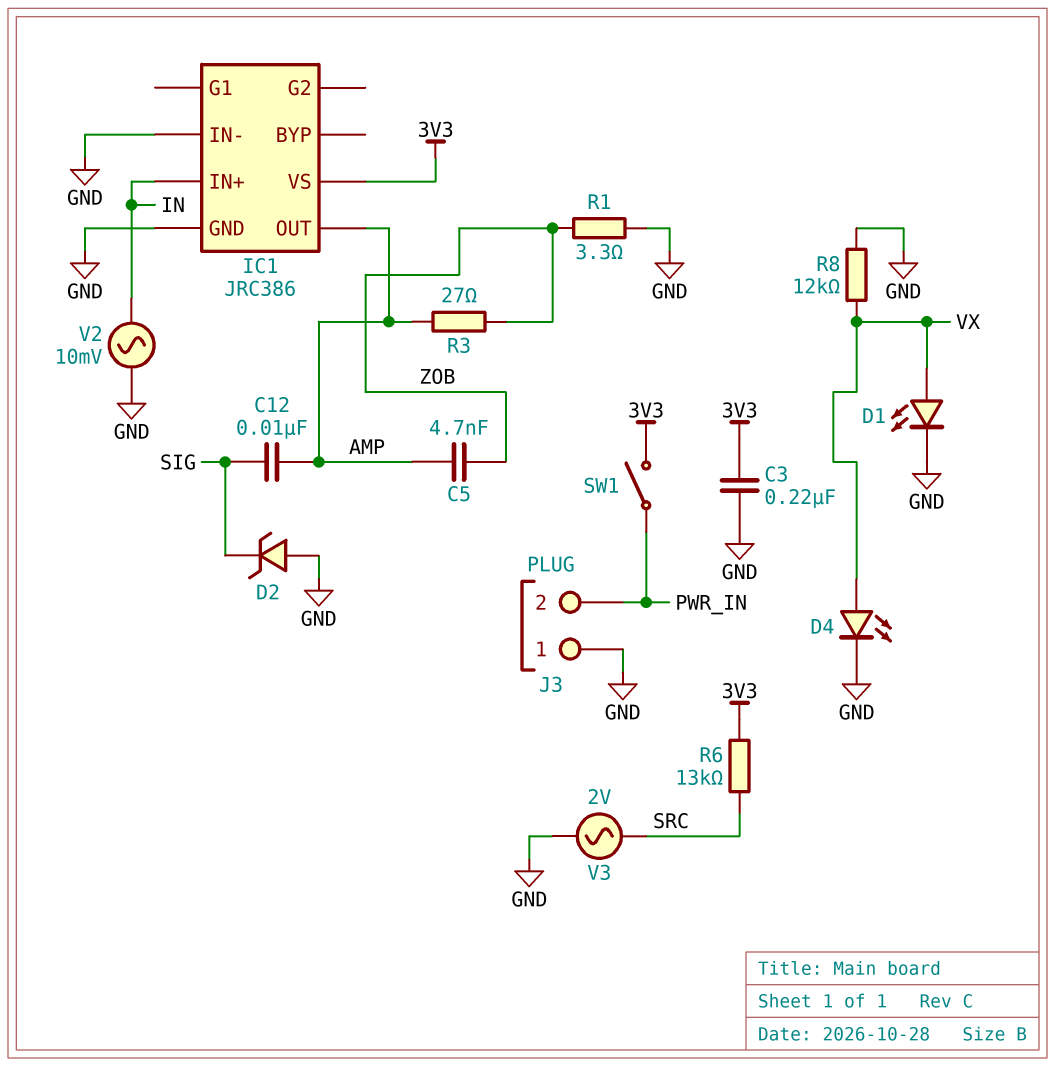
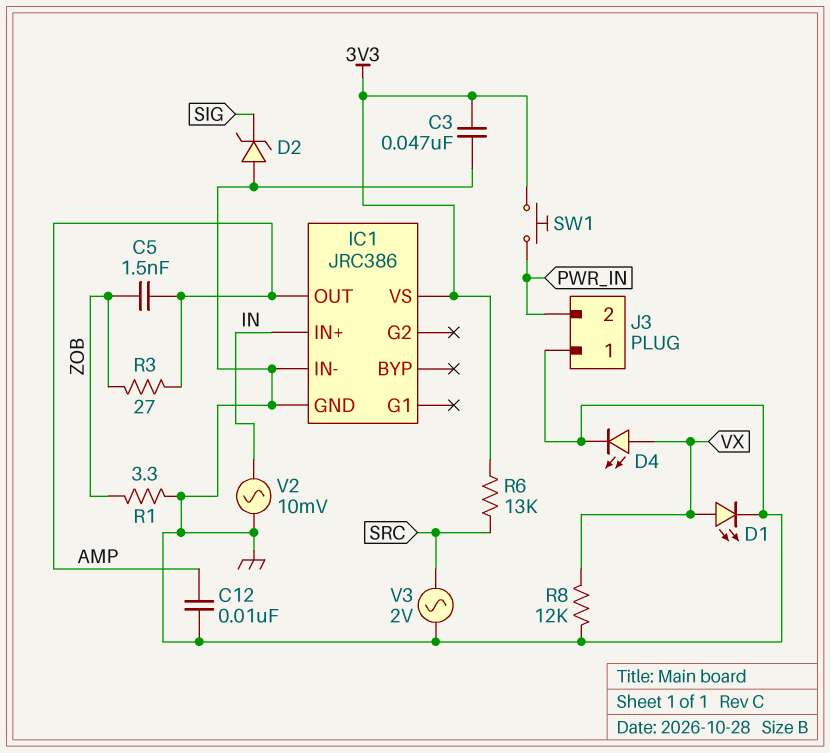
C3: 220nF (3V3, GND) -> 47nF (3V3, GND)
C5: 4.7nF (AMP, ZOB) -> 1.5nF (AMP, ZOB)
C12: 10nF (AMP, SIG) -> 10nF (AMP, GND)
SW1: switch (3V3, PWR_IN) -> button (3V3, PWR_IN)

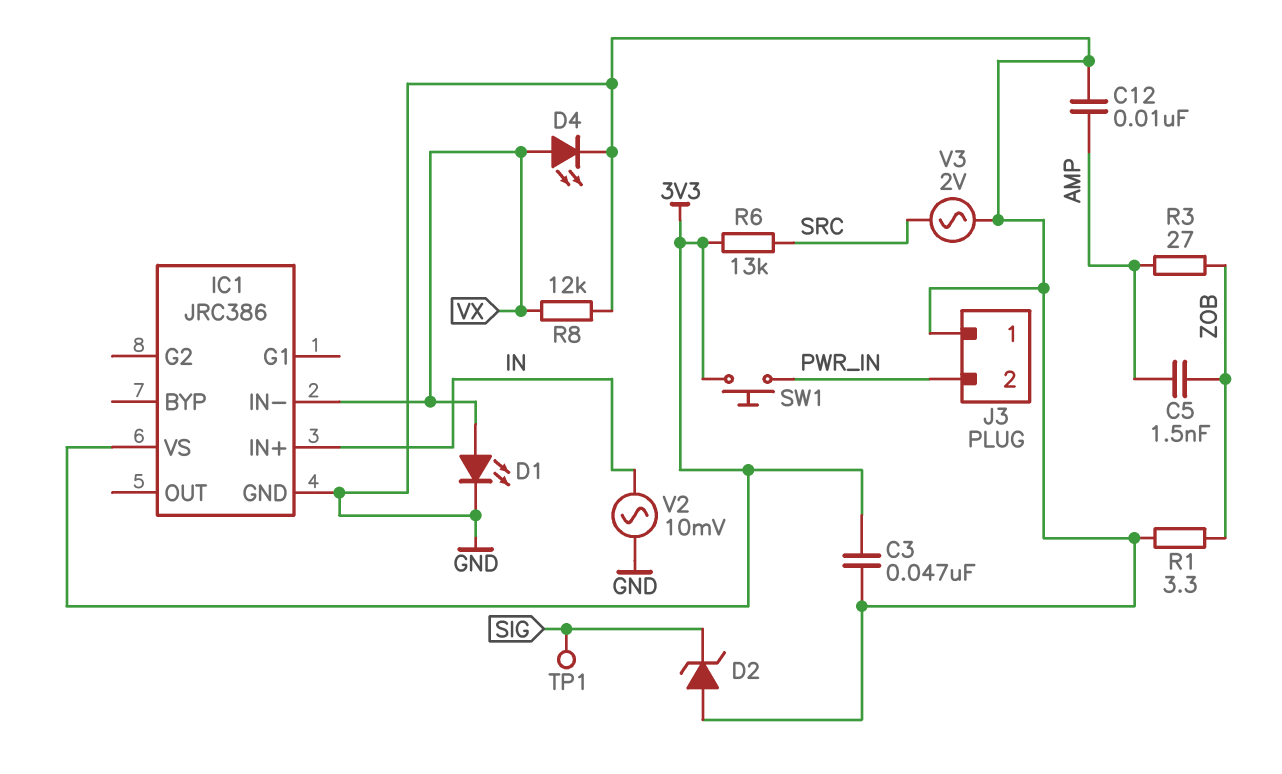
IC1 pin IN-: GND -> VX
IC1 pin OUT: AMP -> none
TP1: none -> test point (SIG)

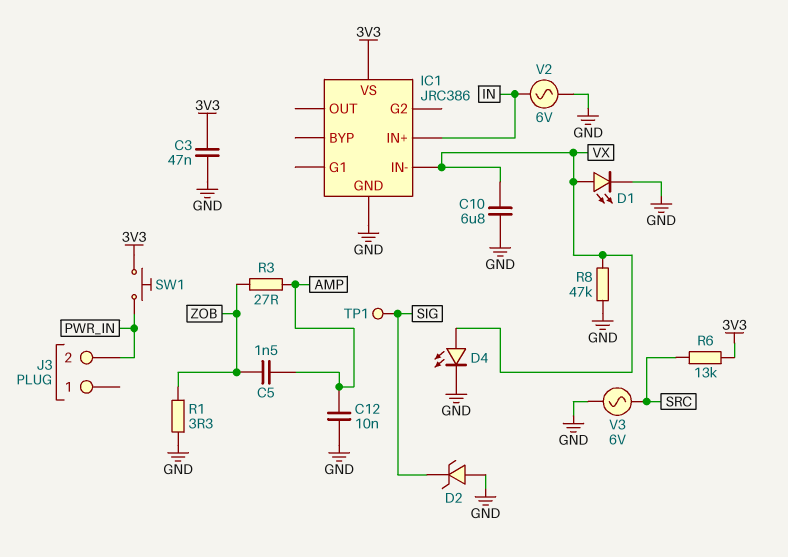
C10: none -> 6.8uF (GND, VX)
J3 pin 1: GND -> none
R8: 12k (GND, VX) -> 47k (GND, VX)
V2: AC 10mV (GND, IN) -> AC 6V (GND, IN)
V3: AC 2V (GND, SRC) -> AC 6V (GND, SRC)

